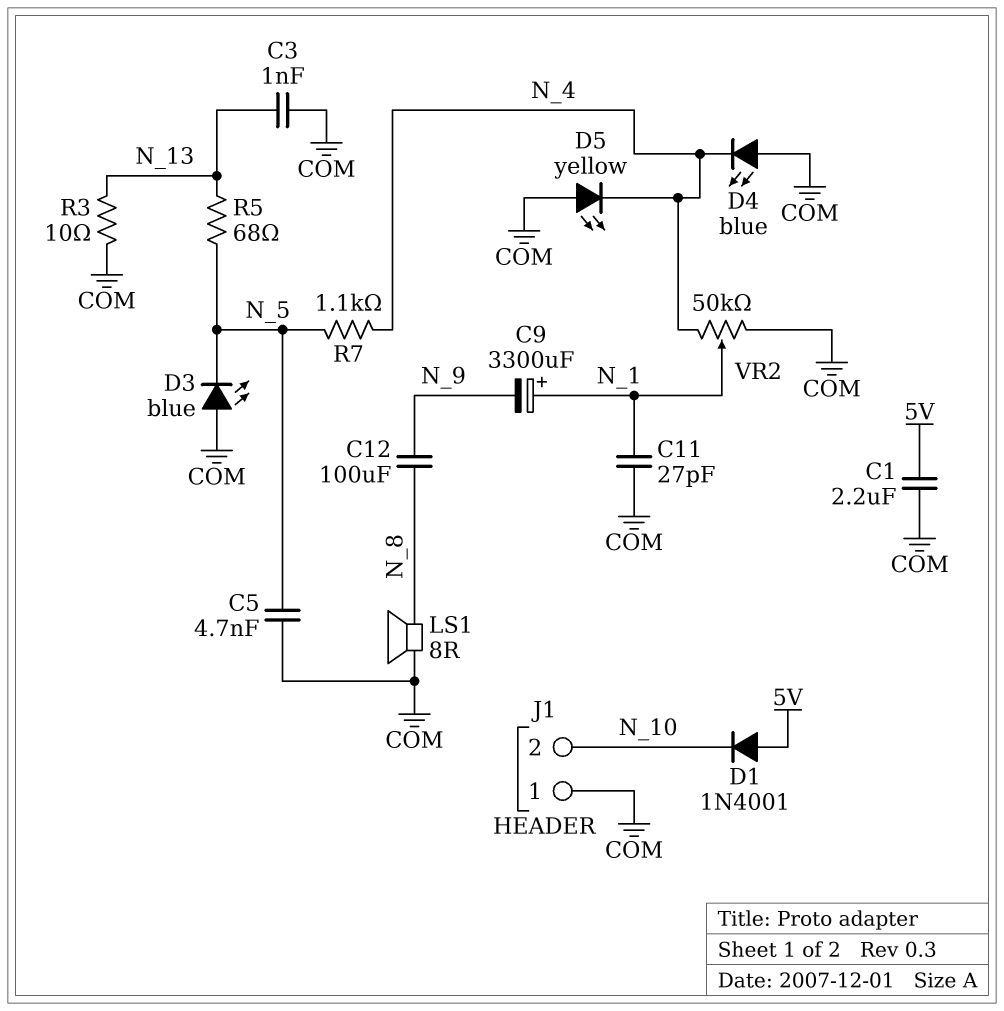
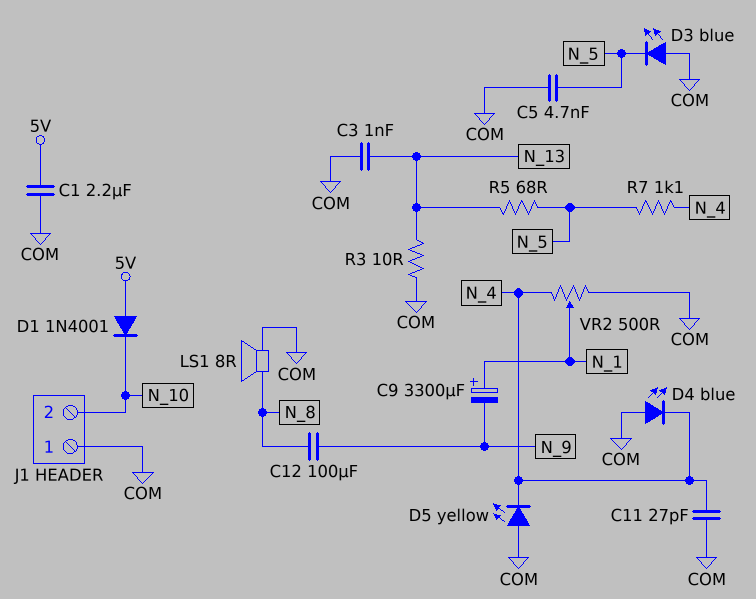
C11: 27pF (COM, N_1) -> 27pF (COM, N_4)
VR2: 50k (COM, N_4, wiper N_1) -> 500 (COM, N_4, wiper N_1)

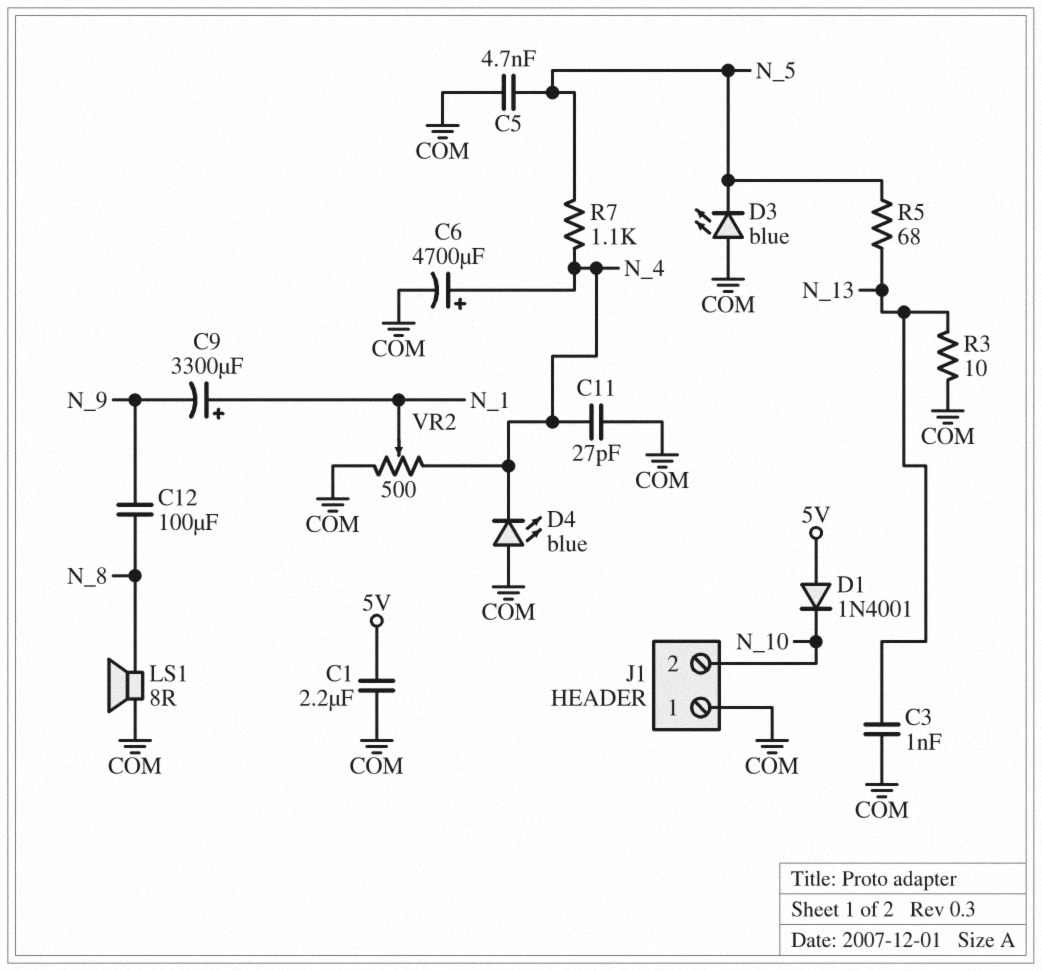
C6: none -> 4700uF (plus N_4, minus COM)
D5: LED yellow (A COM, K N_4) -> none

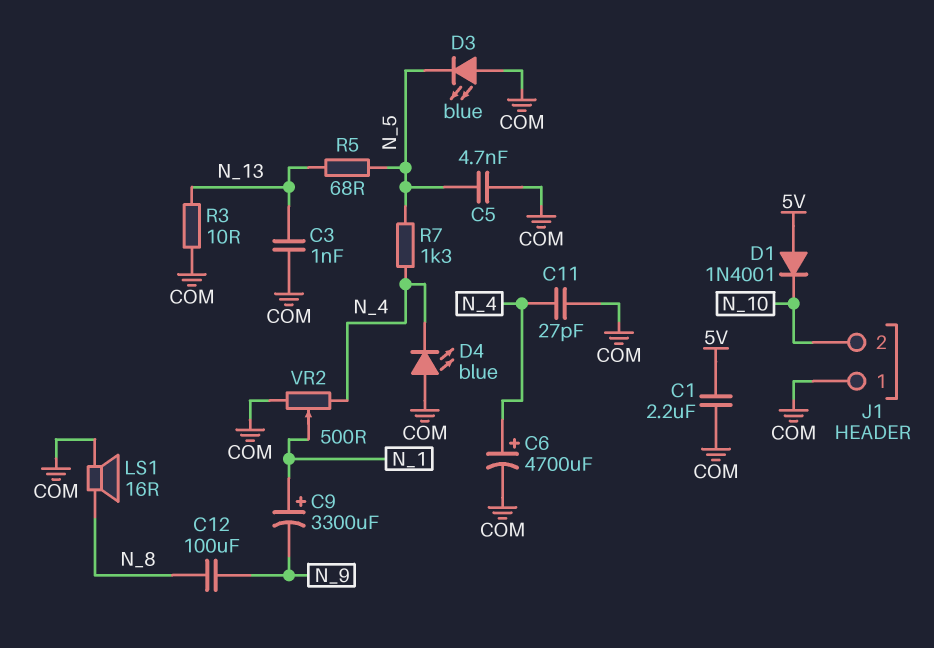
LS1: speaker 8R (COM, N_8) -> speaker 16R (COM, N_8)
R7: 1.1k (N_4, N_5) -> 1.3k (N_4, N_5)

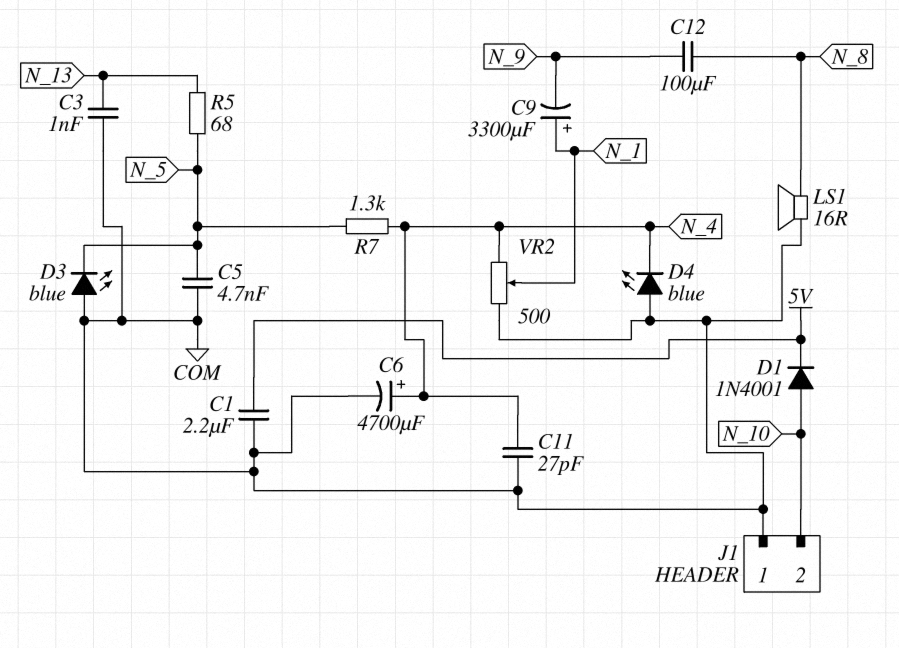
D1: diode 1N4001 (A 5V, K N_10) -> diode 1N4001 (A N_10, K 5V)
R3: 10 (COM, N_13) -> none

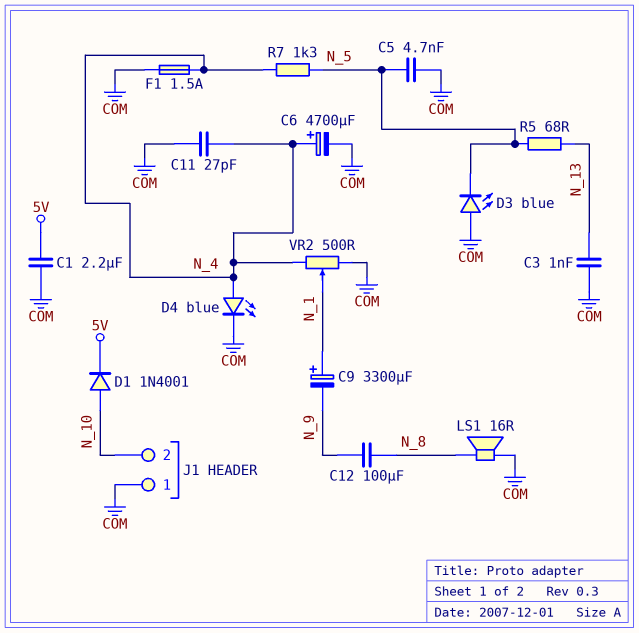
D4: LED blue (A COM, K N_4) -> LED blue (A N_4, K COM)
F1: none -> 1.5A (COM, N_4)

